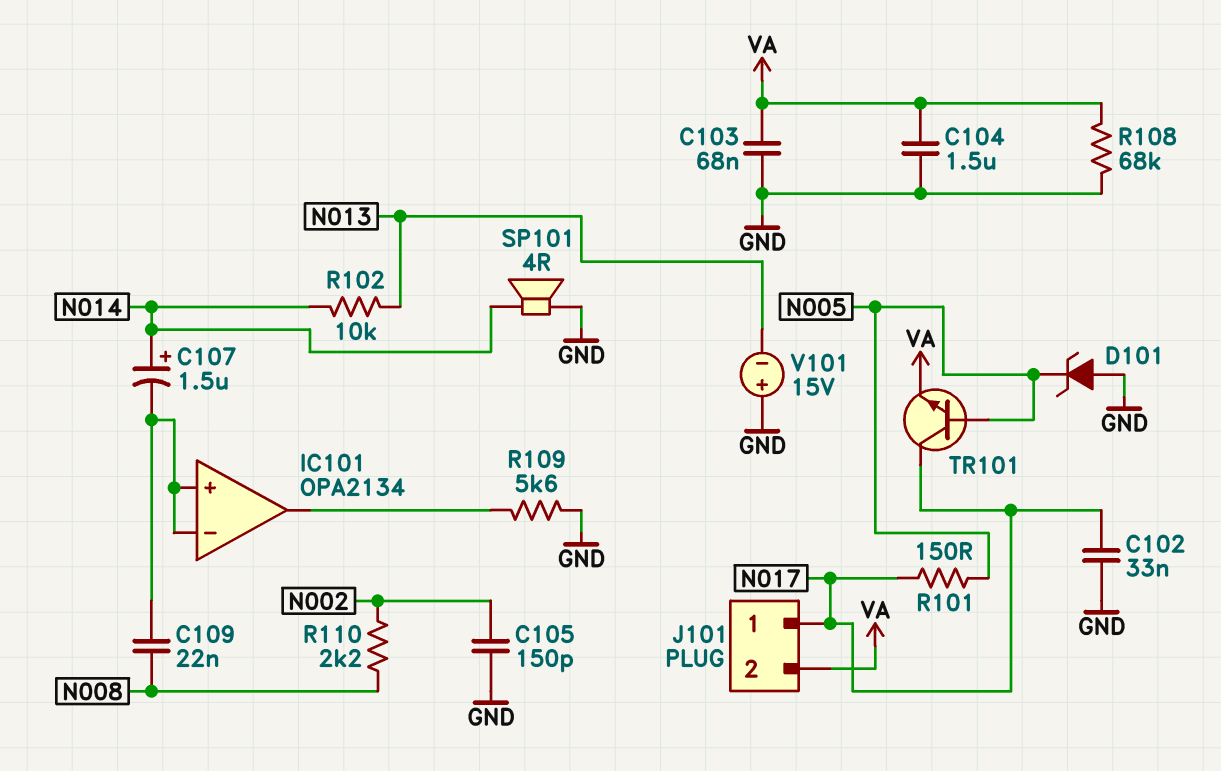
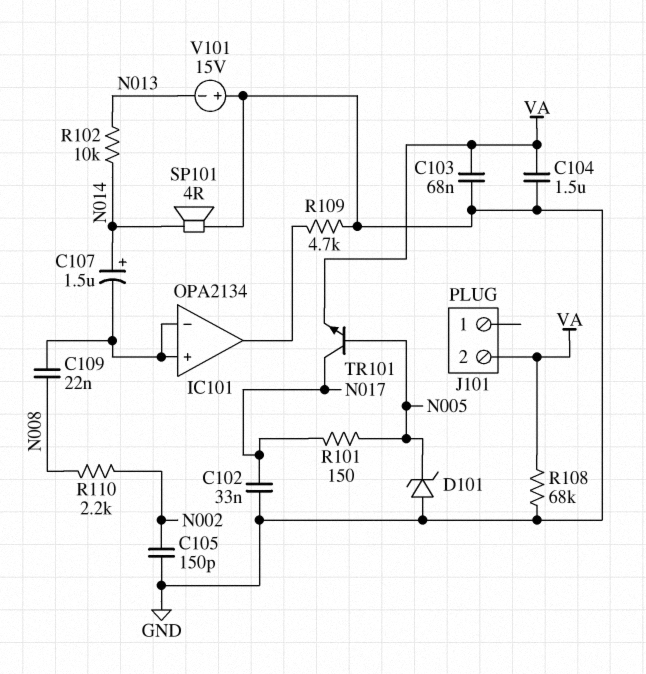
J101 pin 1: N017 -> none
R109: 5.6k (GND, IC101/out) -> 4.7k (GND, IC101/out)

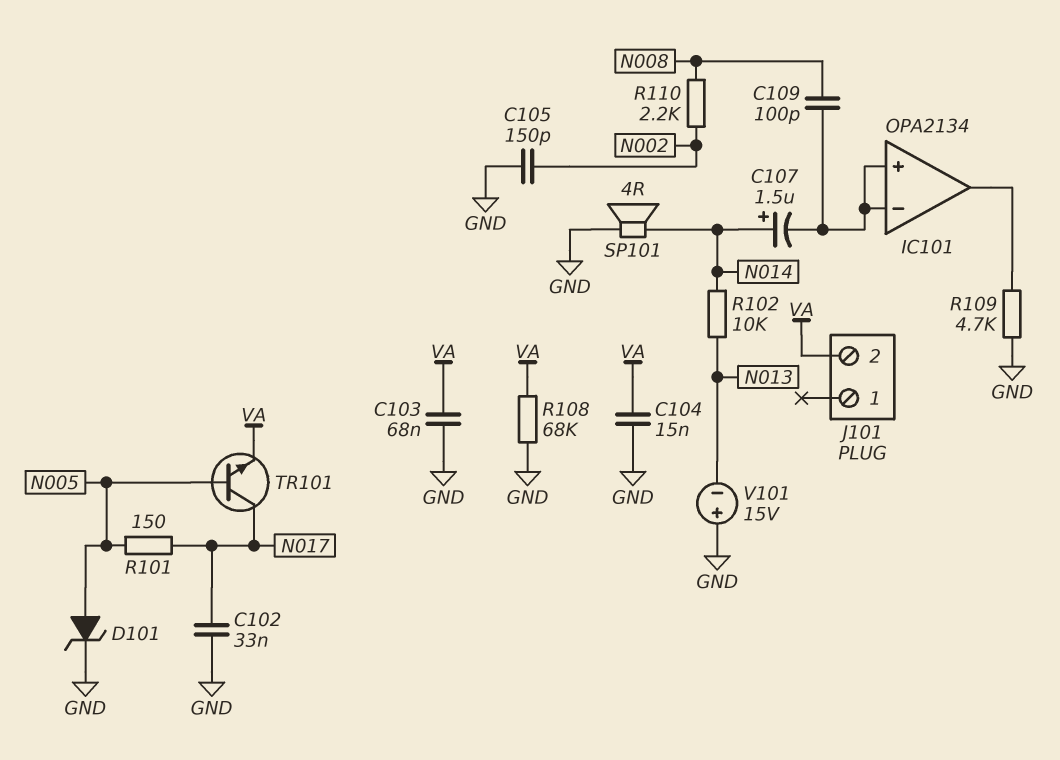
C104: 1.5uF (GND, VA) -> 15nF (GND, VA)
C109: 22nF (IC101/in+, N008) -> 100pF (IC101/in+, N008)
D101: zener (A GND, K N005) -> zener (A N005, K GND)

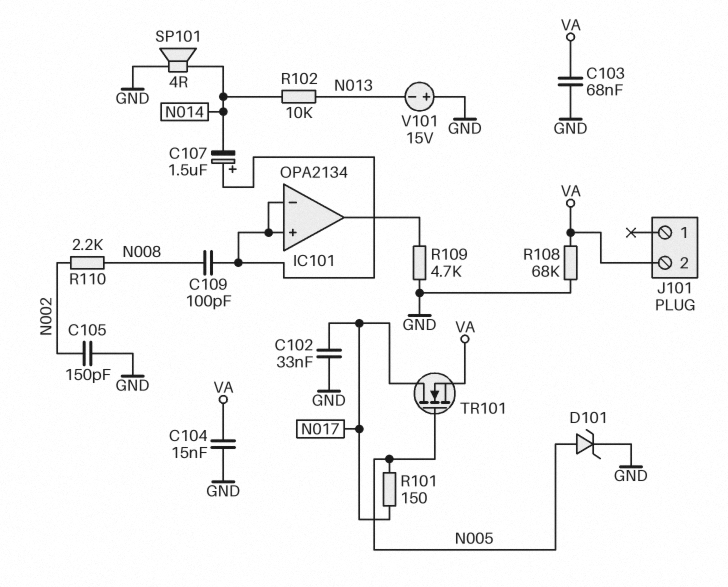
C107: 1.5uF (plus N014, minus IC101/in+) -> 1.5uF (plus IC101/in+, minus N014)
TR101: NPN (B N005, C N017, E VA) -> NMOS (G N005, D N017, S VA)

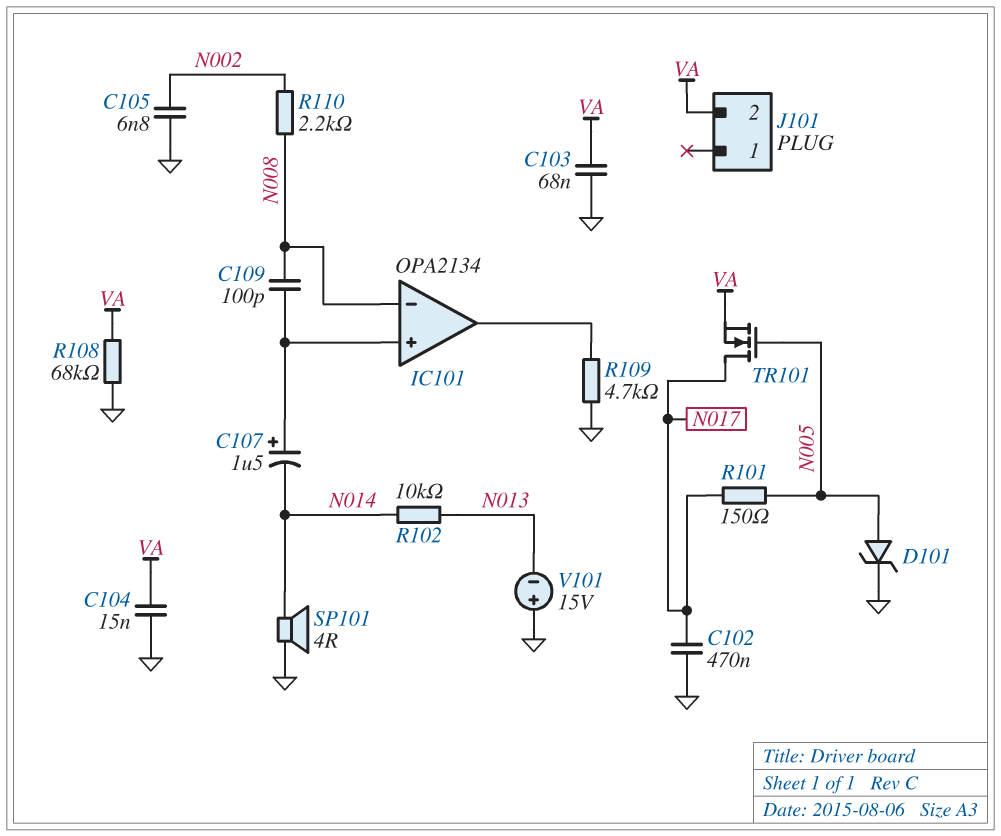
C102: 33nF (GND, N017) -> 470nF (GND, N017)
C105: 150pF (GND, N002) -> 6.8nF (GND, N002)
IC101 pin in-: IC101/in+ -> N008

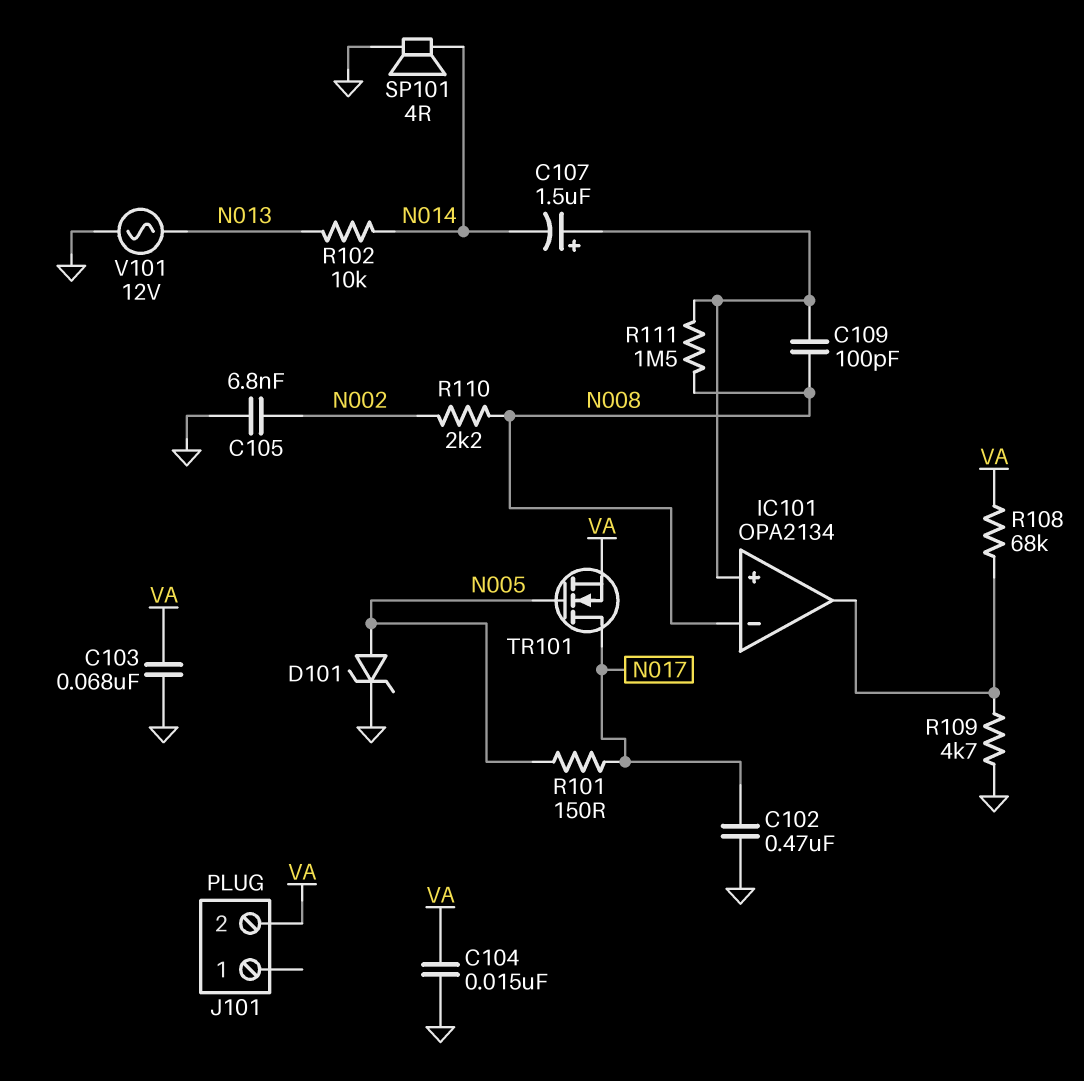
R108: 68k (GND, VA) -> 68k (IC101/out, VA)
R111: none -> 1.5M (IC101/in+, N008)
V101: 15V (plus GND, minus N013) -> AC 12V (GND, N013)

